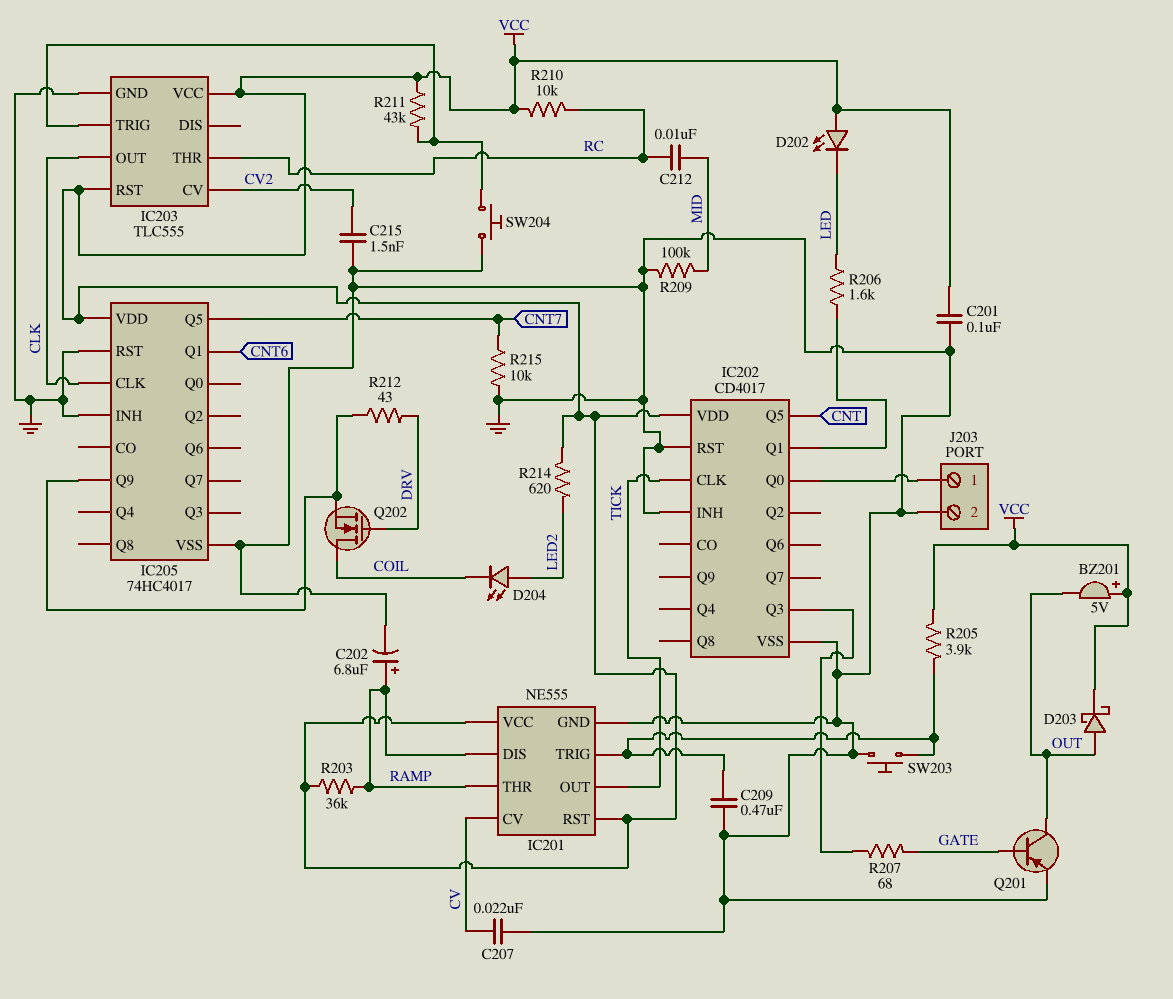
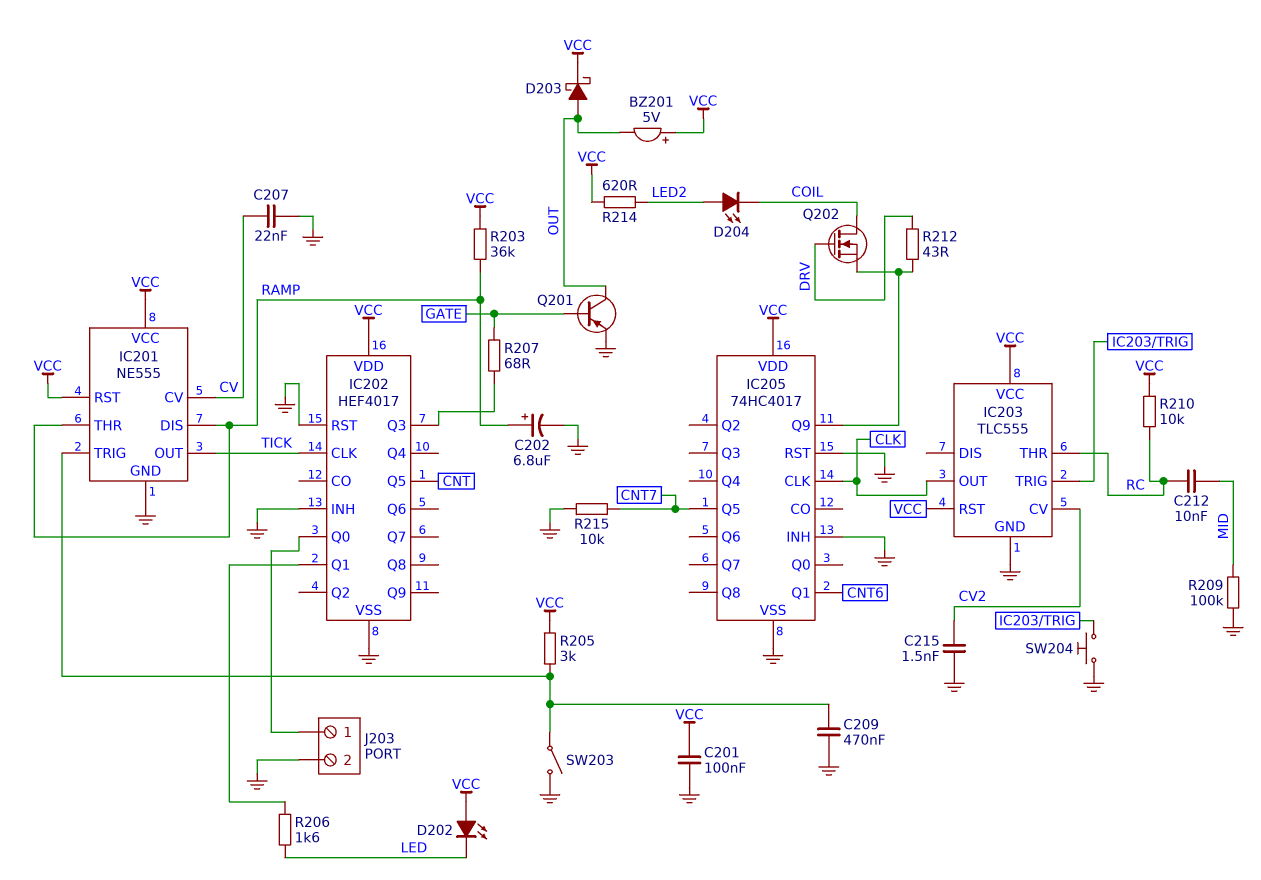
IC202: CD4017 -> HEF4017
R205: 3.9k (IC201/TRIG, VCC) -> 3k (IC201/TRIG, VCC)
R211: 43k (IC203/TRIG, VCC) -> none
SW203: button (GND, IC201/TRIG) -> switch (GND, IC201/TRIG)

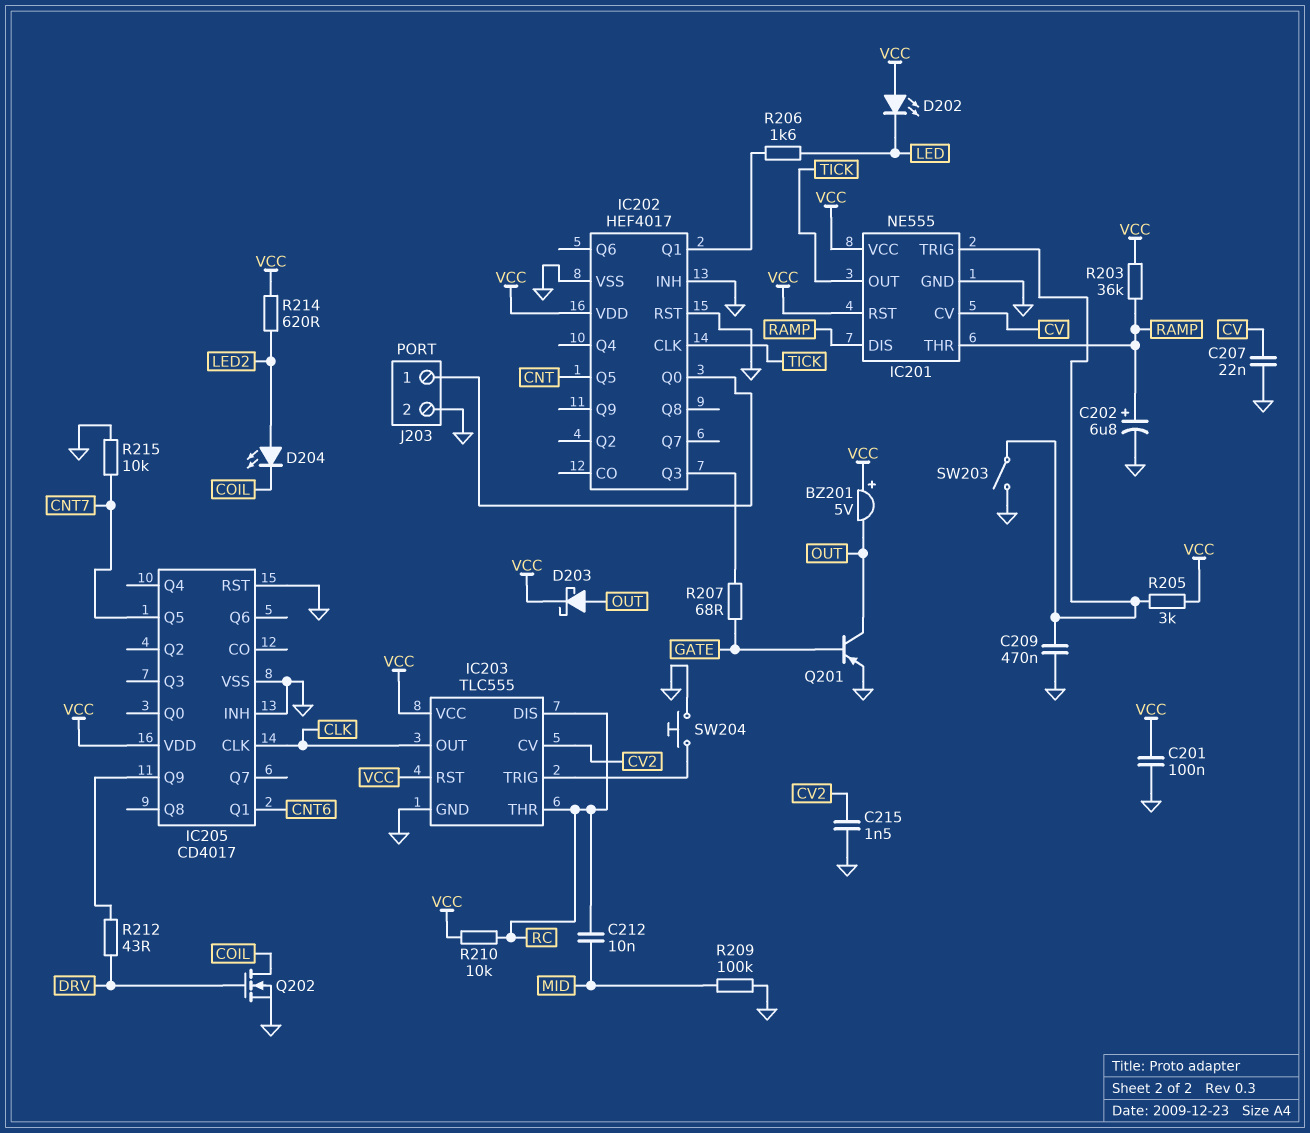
IC203 pin DIS: none -> RC
IC205: 74HC4017 -> CD4017
Q202: NMOS (G DRV, D COIL, S IC205/Q9) -> NMOS (G DRV, D COIL, S GND)

